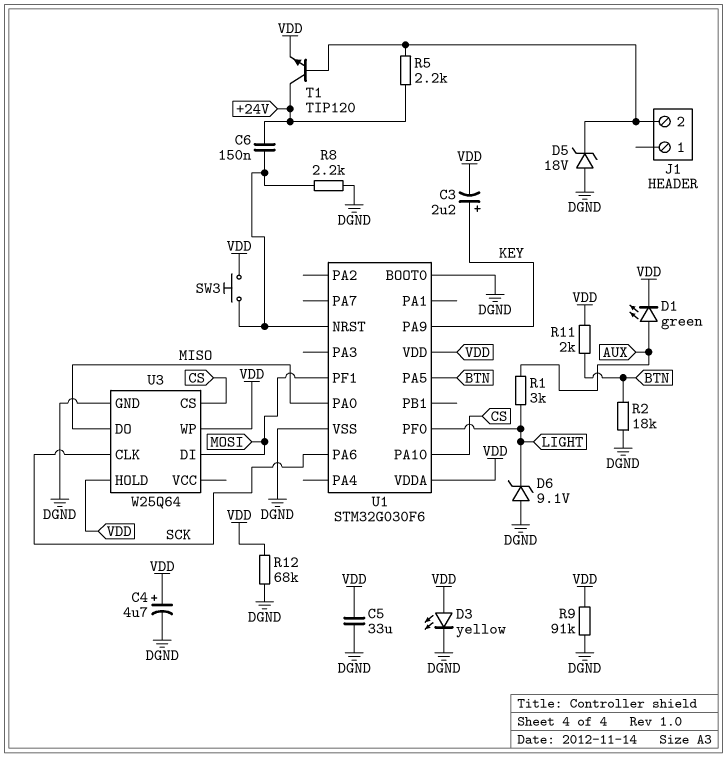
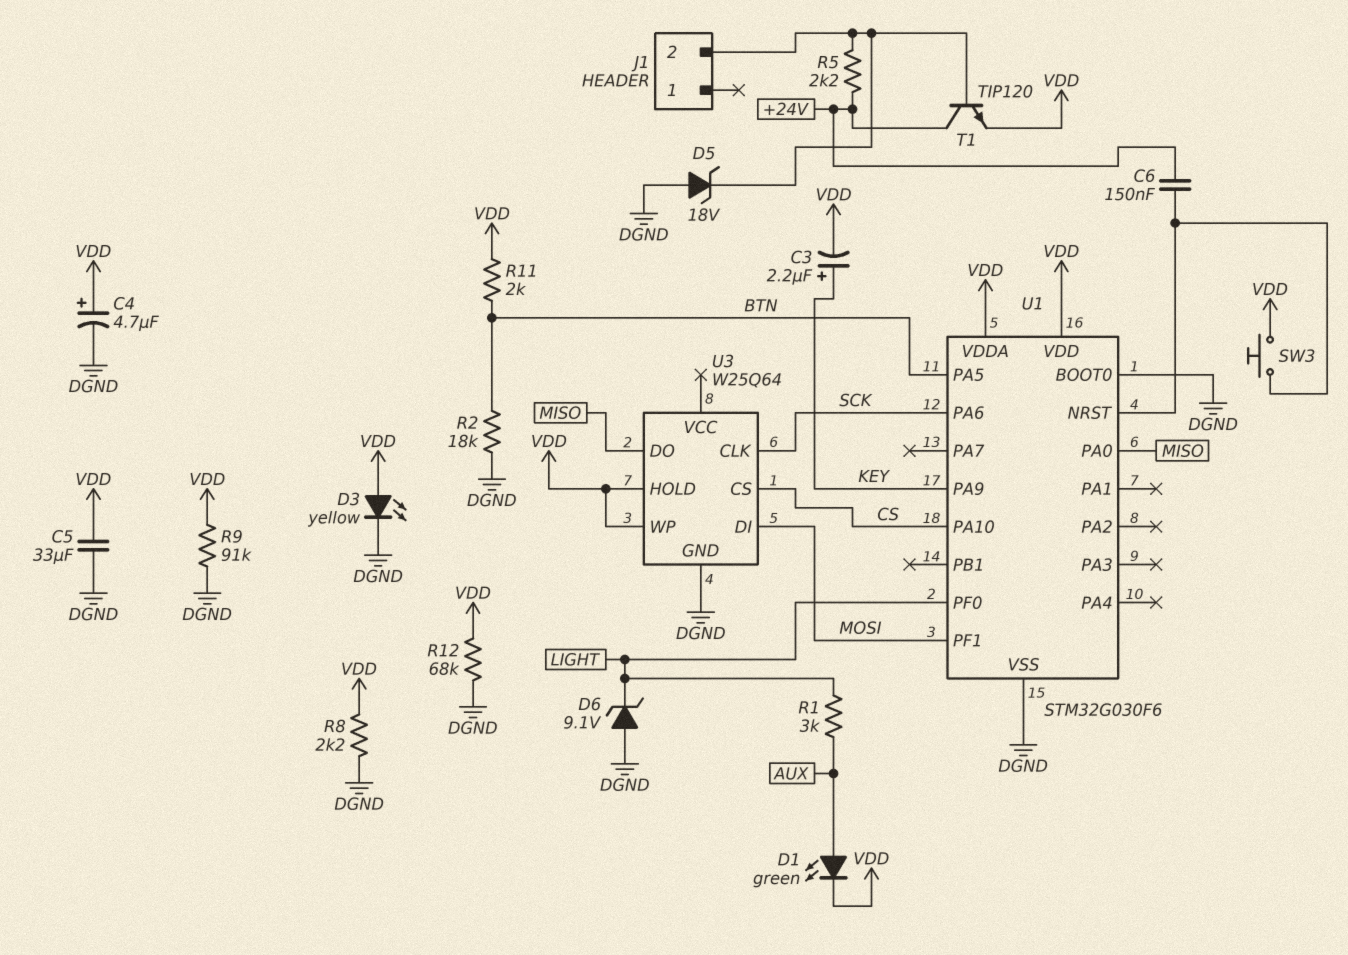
R8: 2.2k (DGND, U1/NRST) -> 2.2k (DGND, VDD)

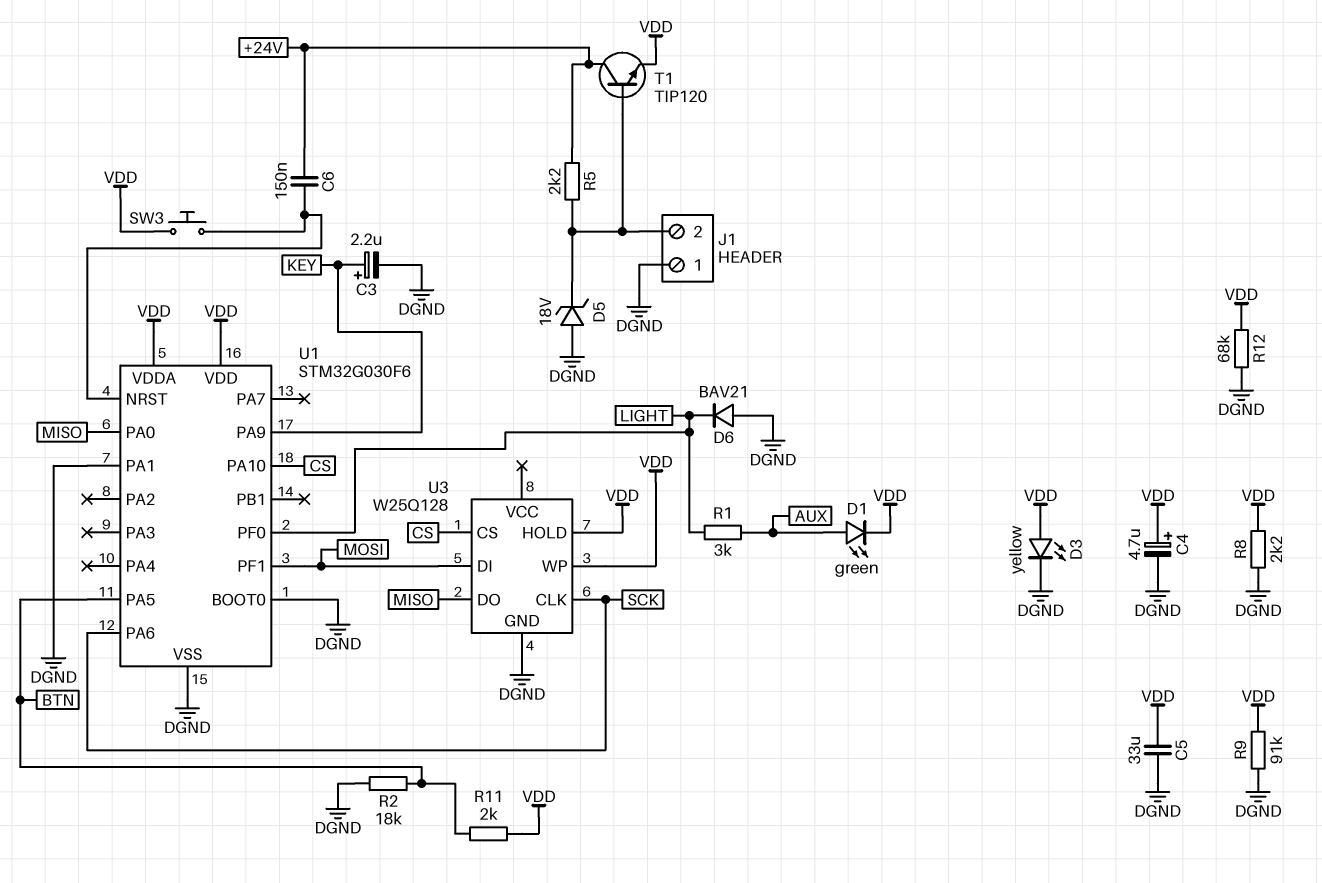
C3: 2.2uF (plus KEY, minus VDD) -> 2.2uF (plus KEY, minus DGND)
D6: zener 9.1V (A DGND, K LIGHT) -> diode BAV21 (A DGND, K LIGHT)
J1 pin 1: none -> DGND
U1 pin PA1: none -> DGND
U3: W25Q64 -> W25Q128

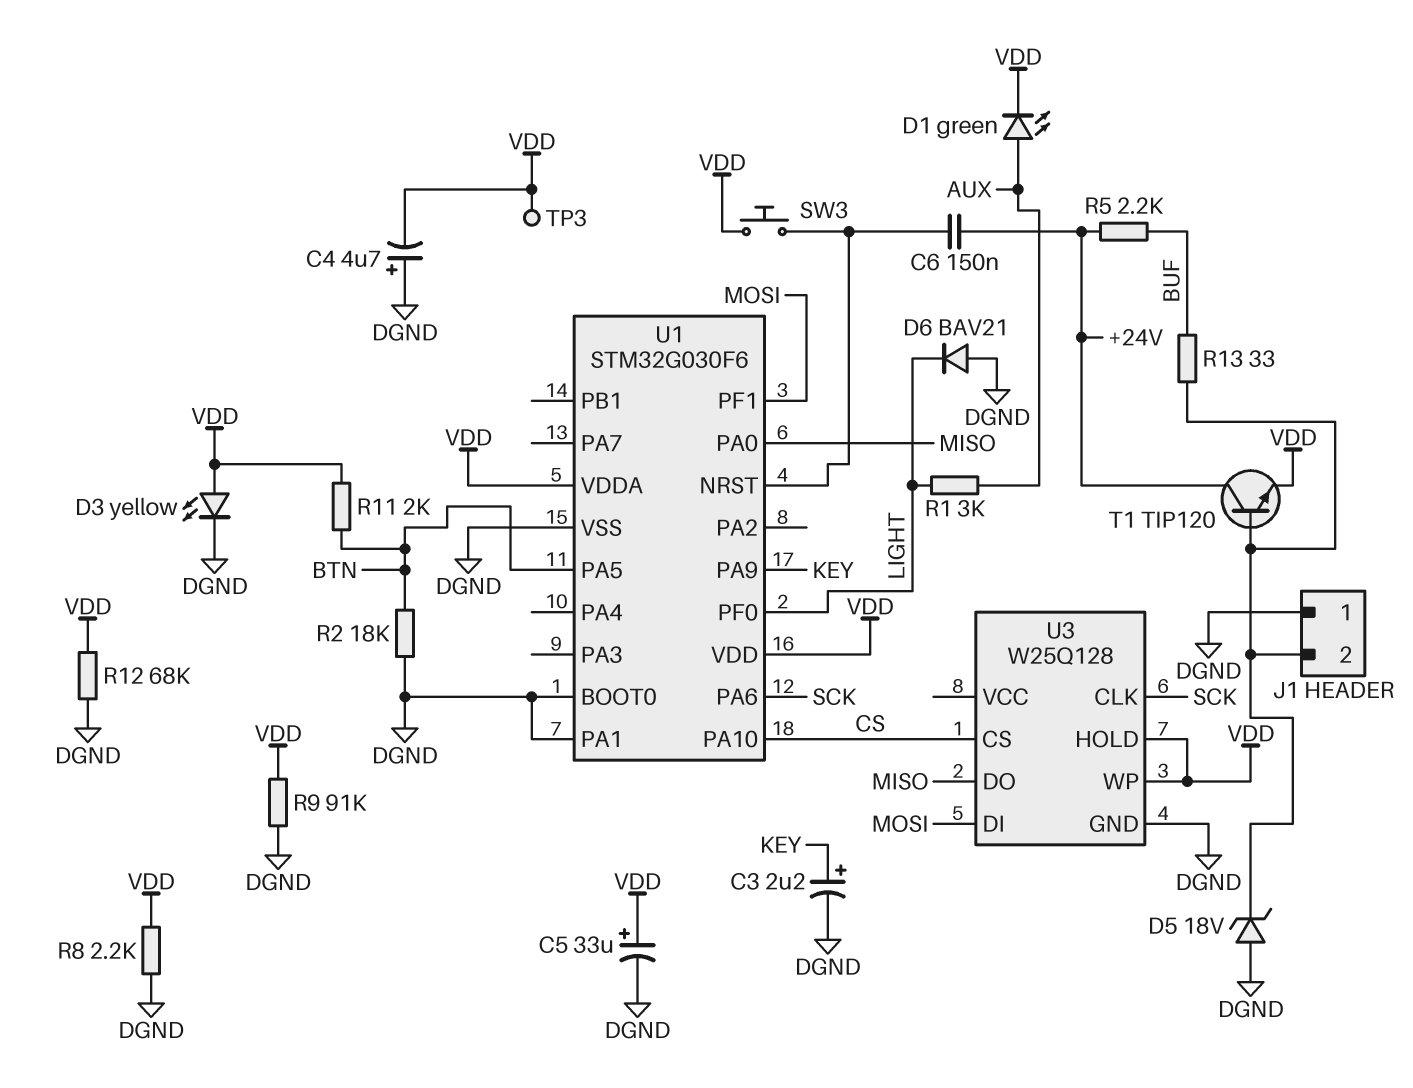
C4: 4.7uF (plus VDD, minus DGND) -> 4.7uF (plus DGND, minus VDD)
C5: 33uF (DGND, VDD) -> 33uF (plus VDD, minus DGND)
R5: 2.2k (+24V, J1/2) -> 2.2k (+24V, BUF)
R13: none -> 33 (BUF, J1/2)
TP3: none -> test point (VDD)

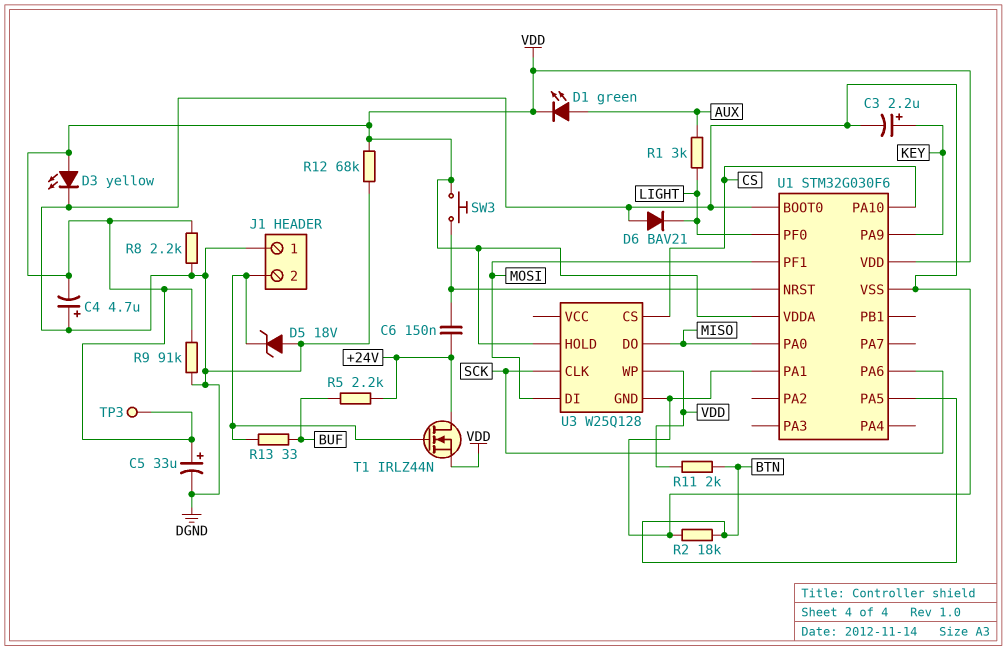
T1: NPN TIP120 (B J1/2, C +24V, E VDD) -> NMOS IRLZ44N (G J1/2, D +24V, S VDD)

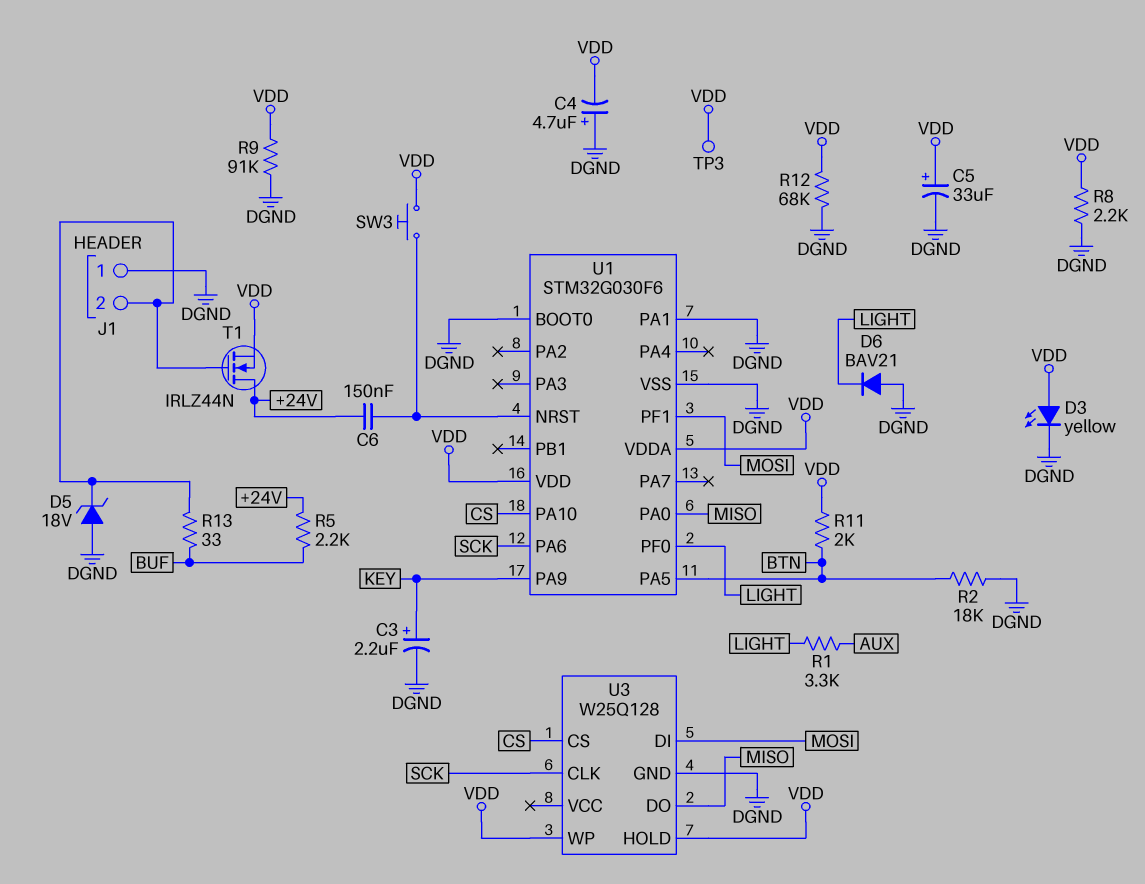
D1: LED green (A AUX, K VDD) -> none
R1: 3k (AUX, LIGHT) -> 3.3k (AUX, LIGHT)

